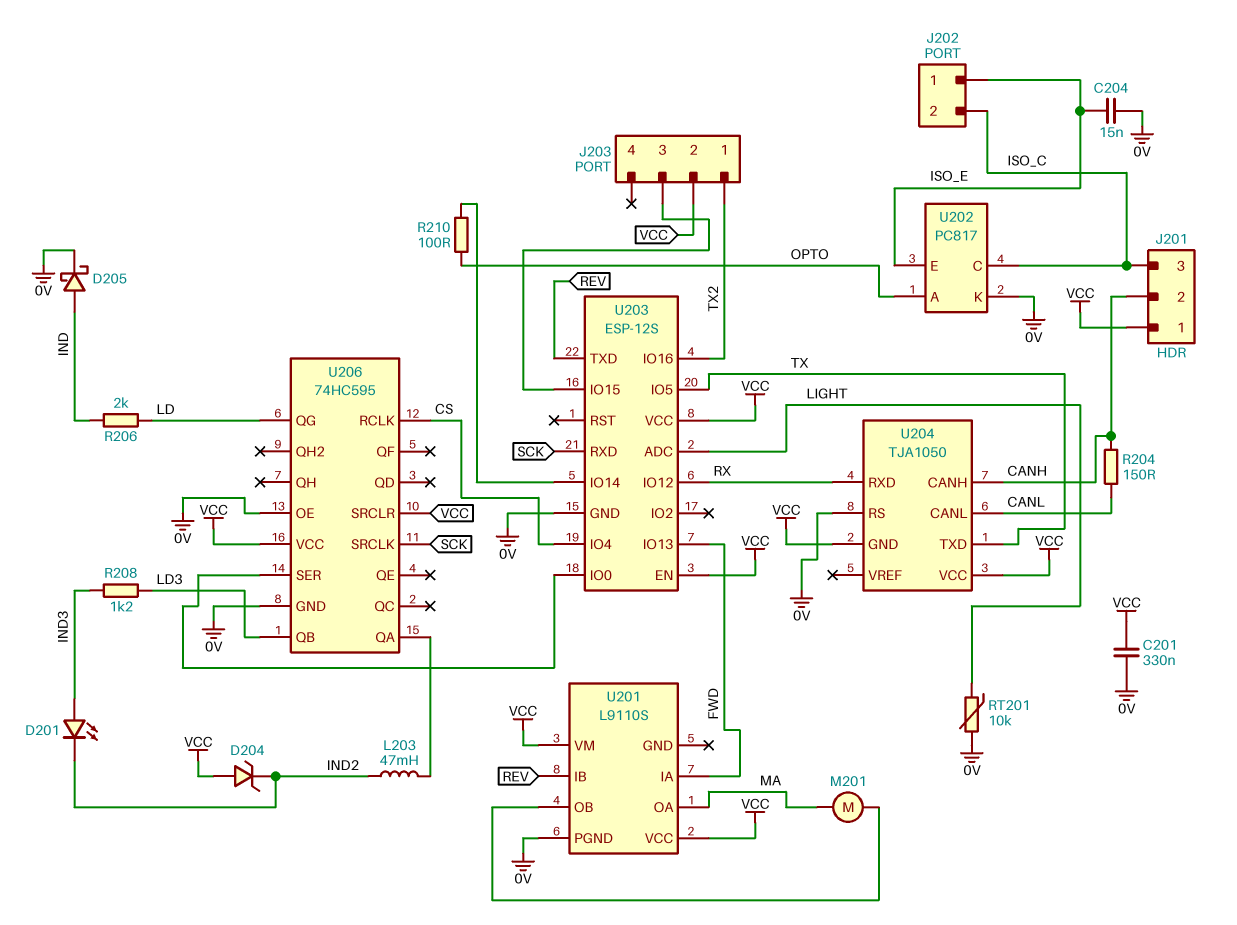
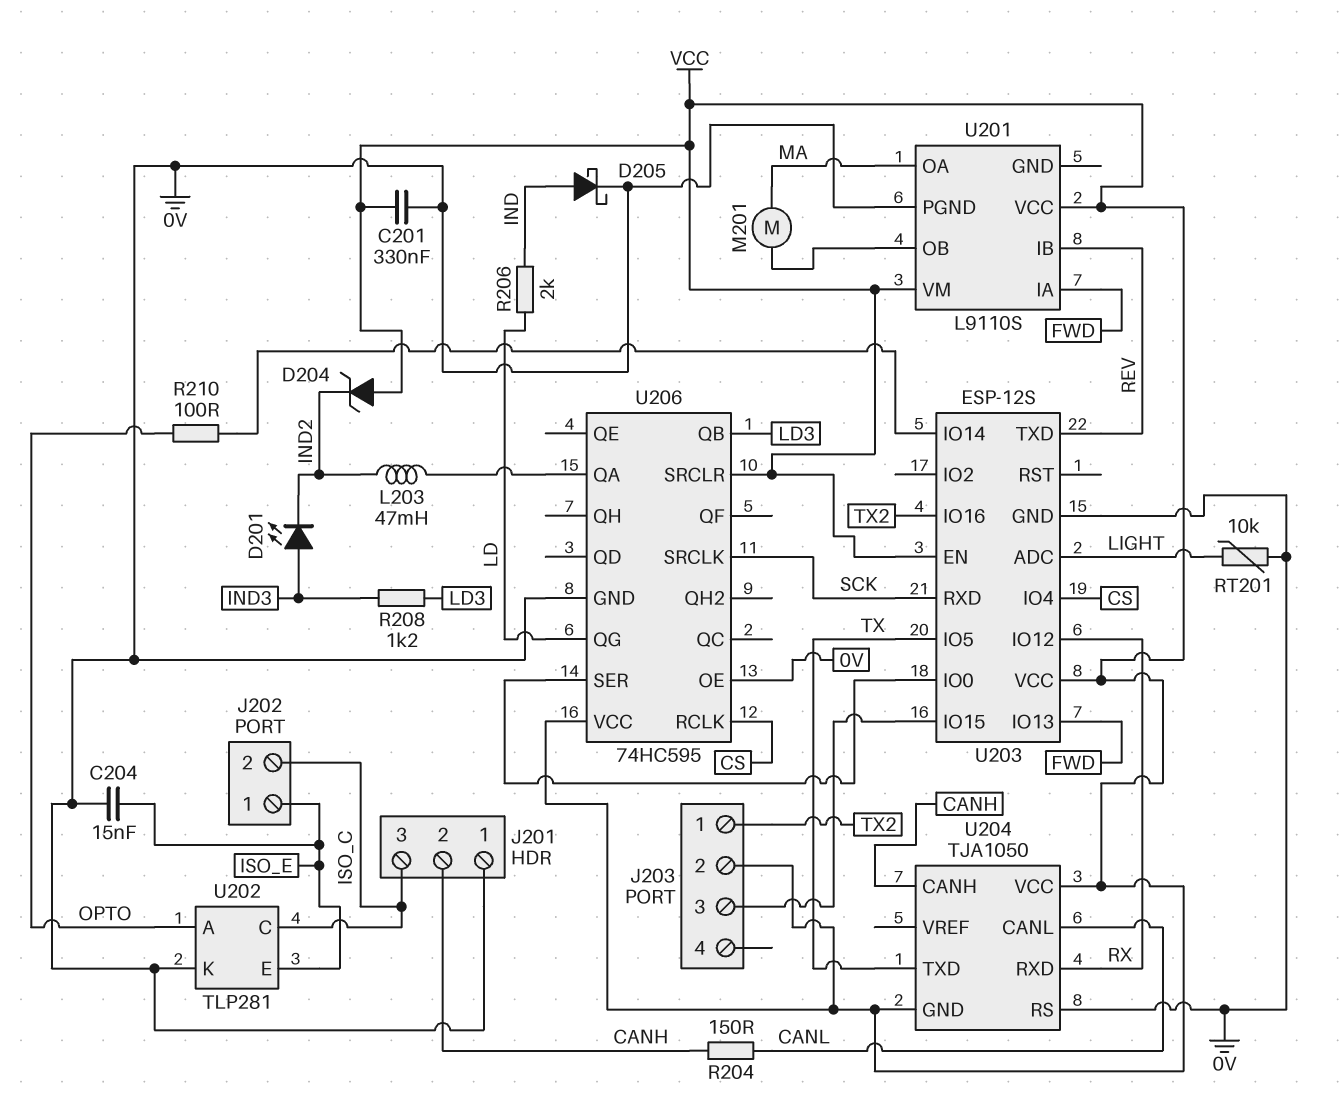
J201 pin 1: VCC -> 0V
U202: PC817 -> TLP281

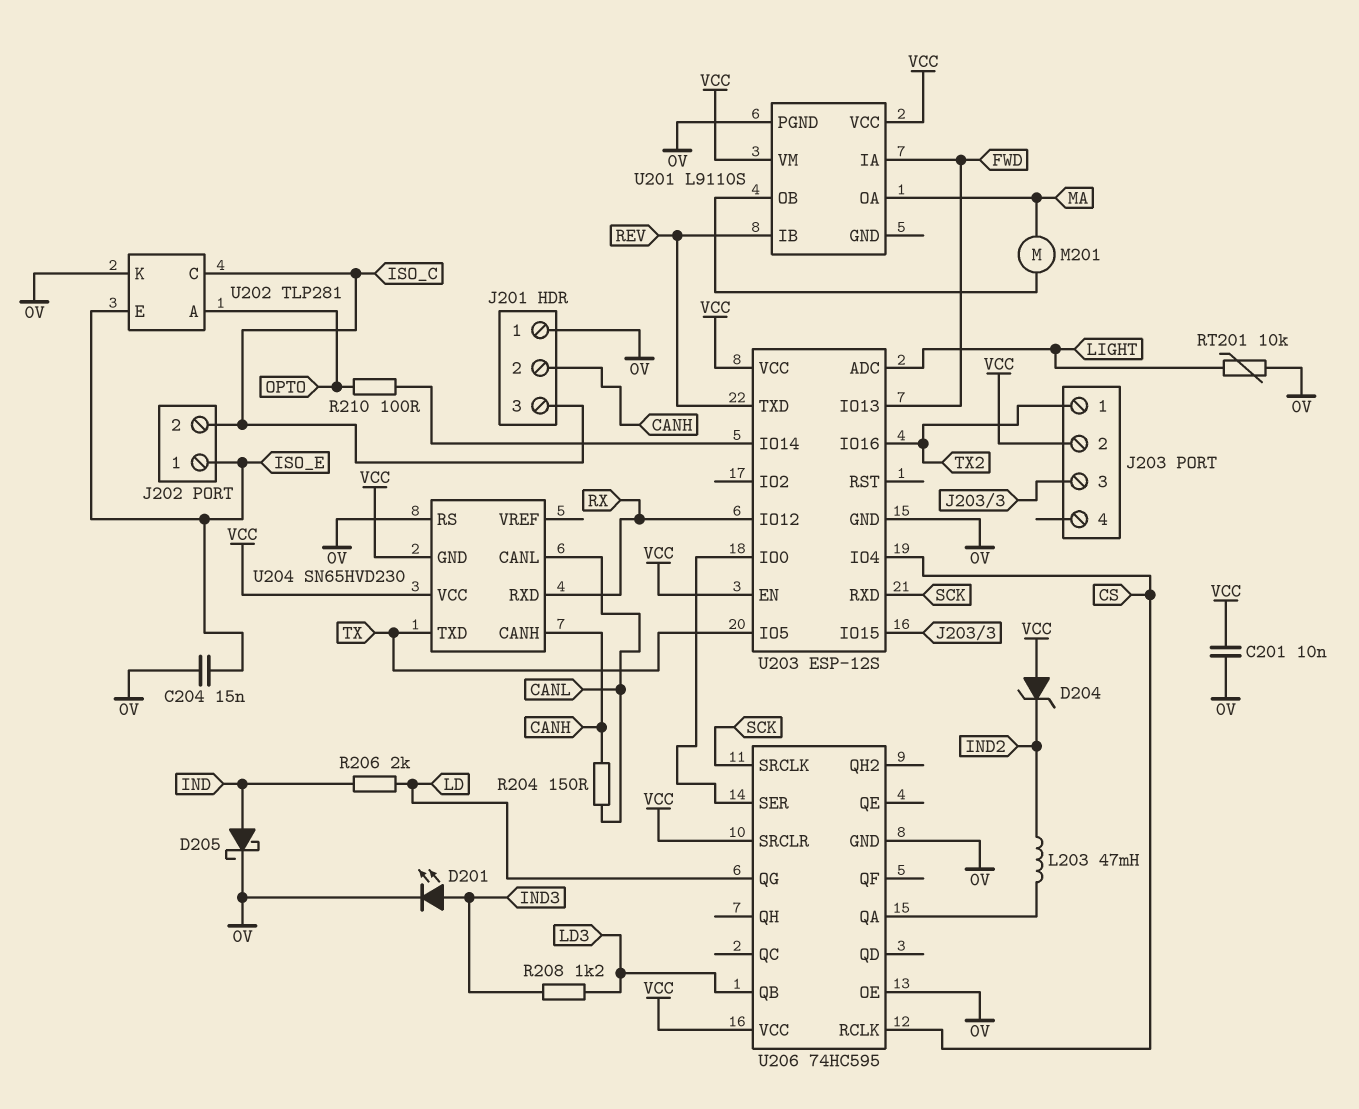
C201: 330nF (0V, VCC) -> 10nF (0V, VCC)
D201: LED (A IND3, K IND2) -> LED (A IND3, K 0V)
U204: TJA1050 -> SN65HVD230

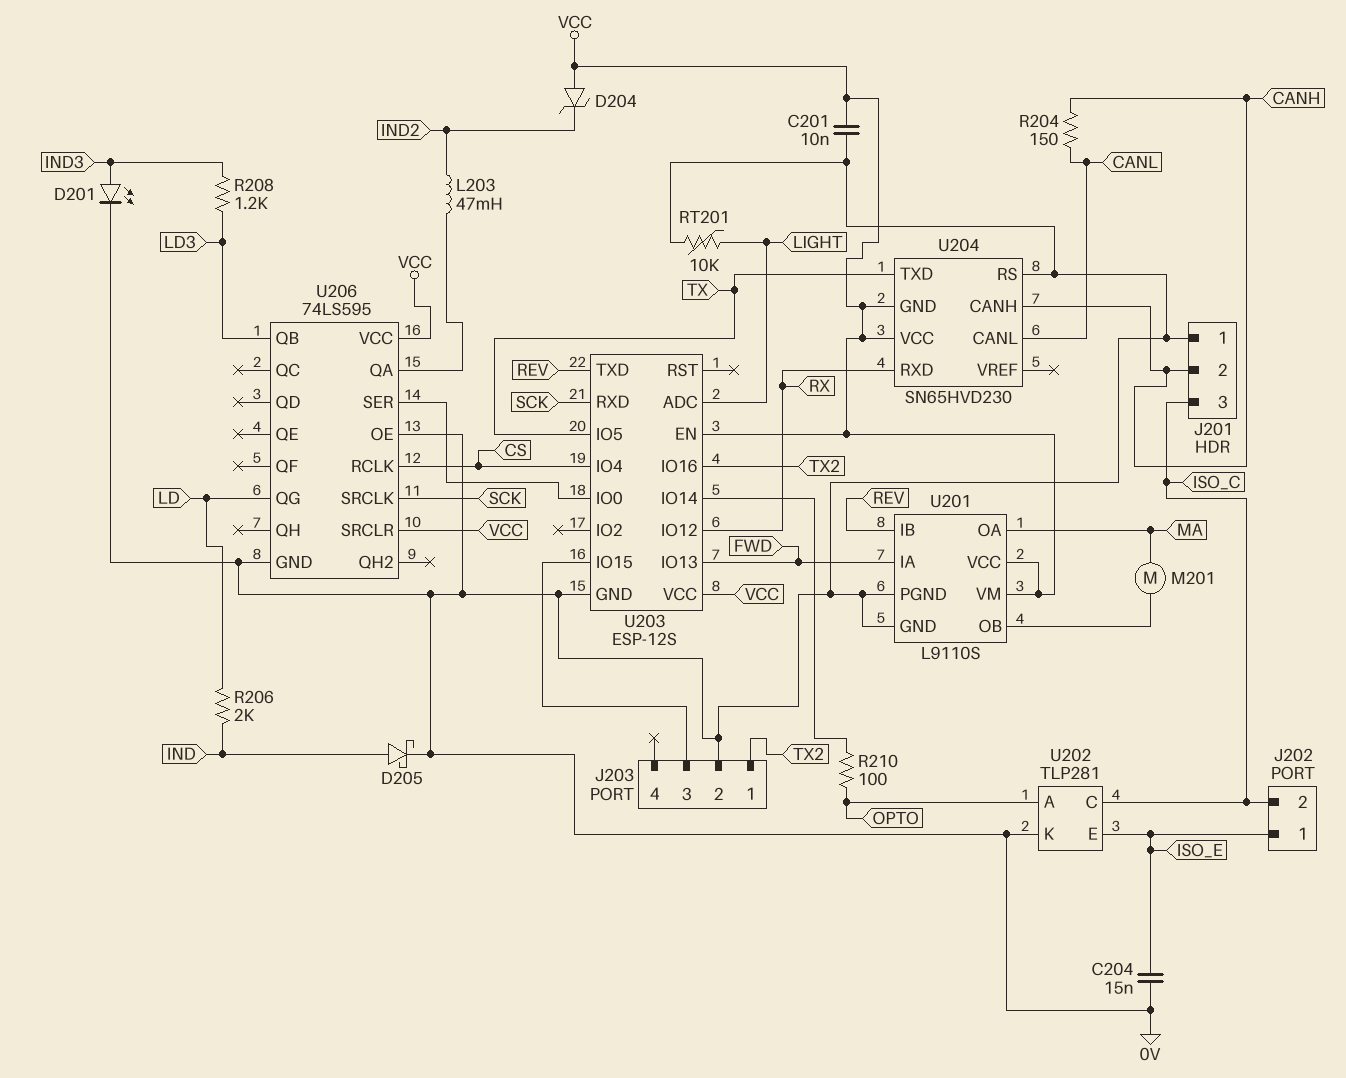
J203 pin 2: VCC -> 0V
U201 pin GND: none -> 0V
U206: 74HC595 -> 74LS595

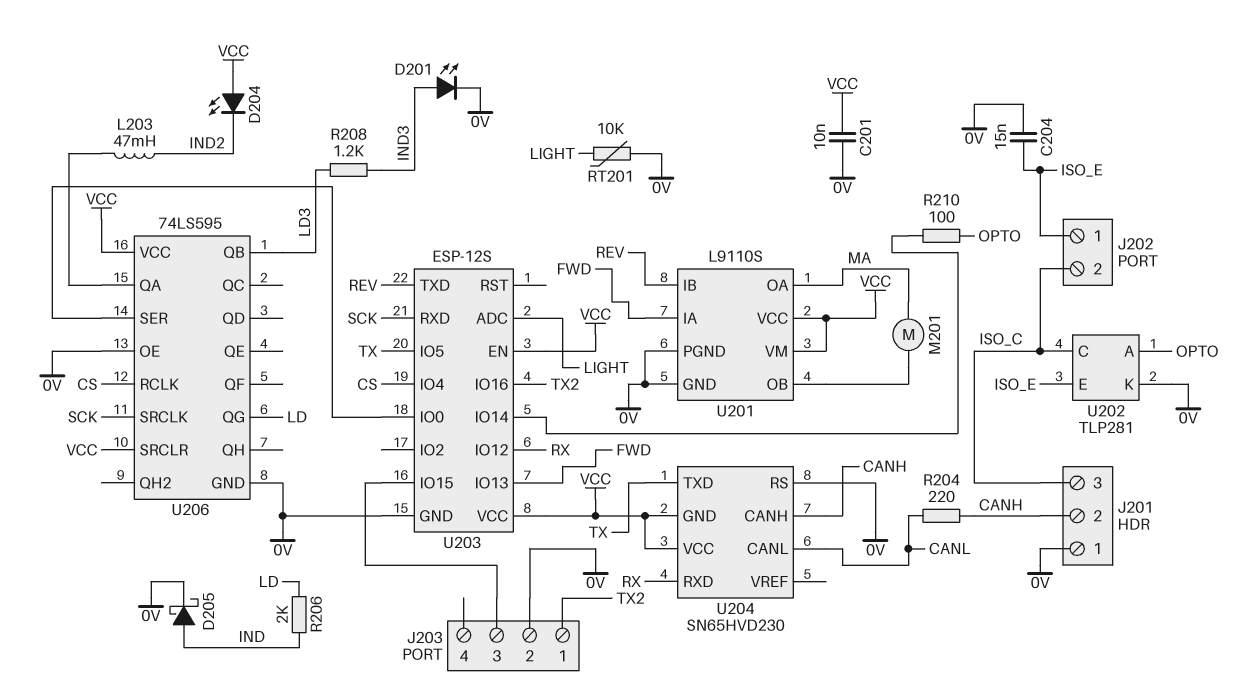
D204: zener (A VCC, K IND2) -> LED (A VCC, K IND2)
R204: 150 (CANH, CANL) -> 220 (CANH, CANL)

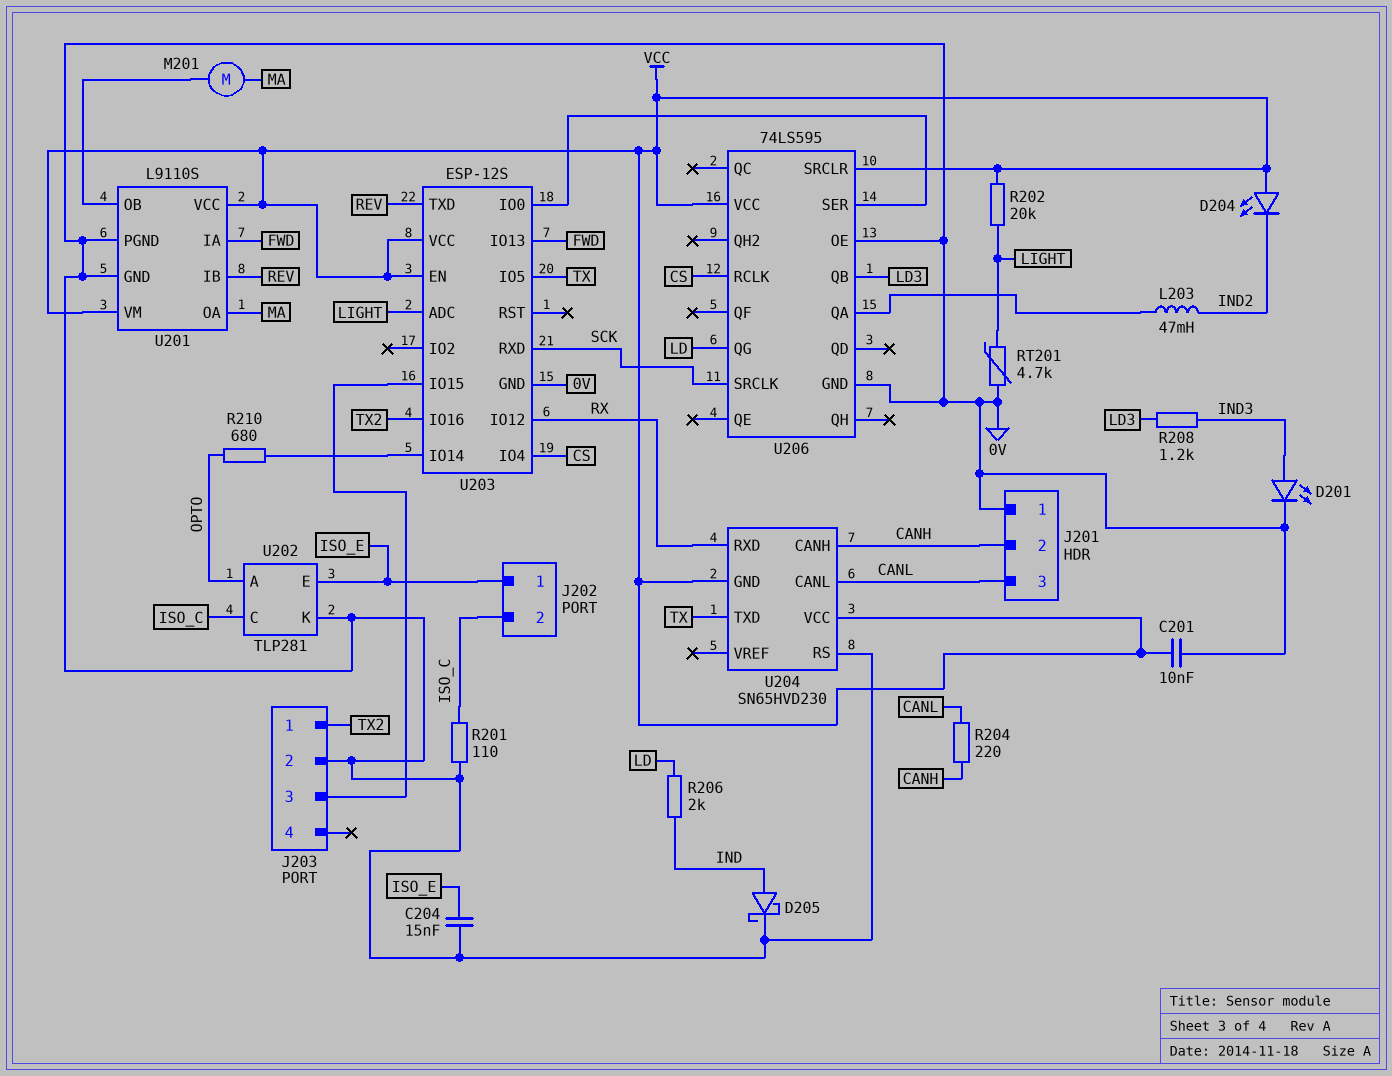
J201 pin 3: ISO_C -> CANL
R201: none -> 110 (0V, ISO_C)
R202: none -> 20k (LIGHT, VCC)
R210: 100 (OPTO, U203/IO14) -> 680 (OPTO, U203/IO14)
RT201: 10k (0V, LIGHT) -> 4.7k (0V, LIGHT)

